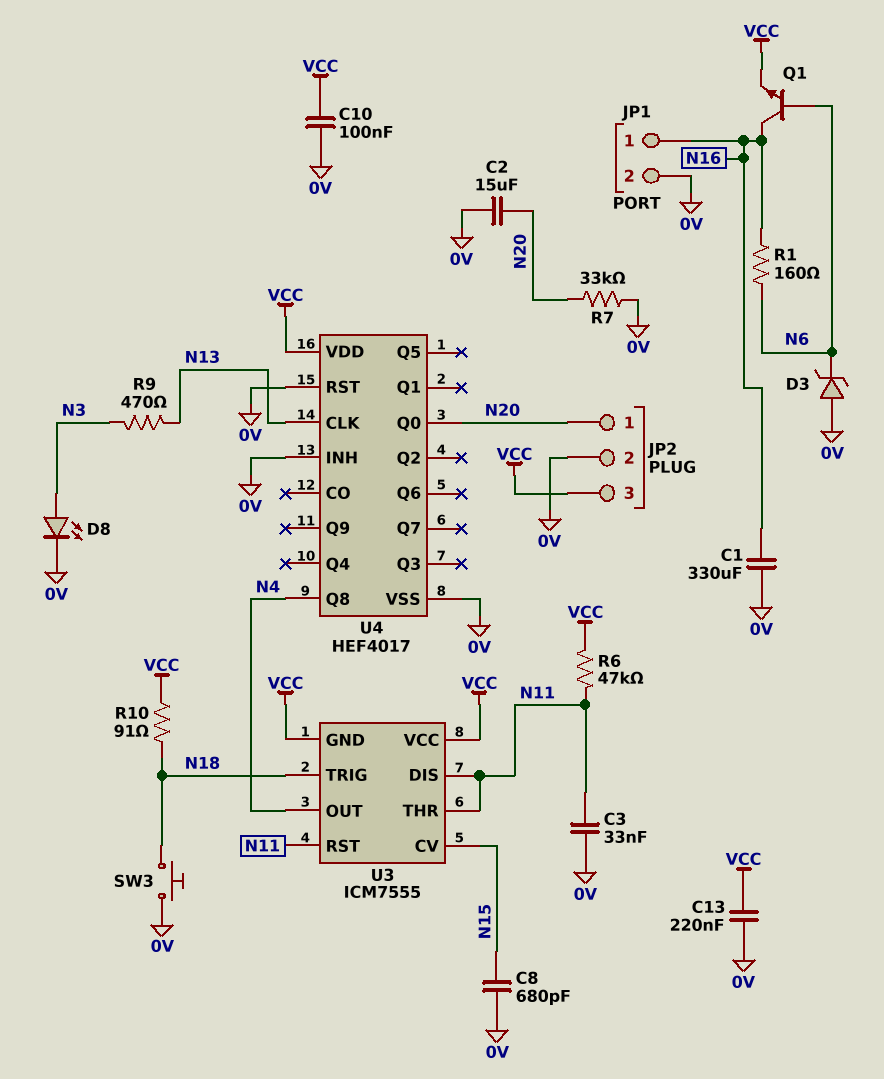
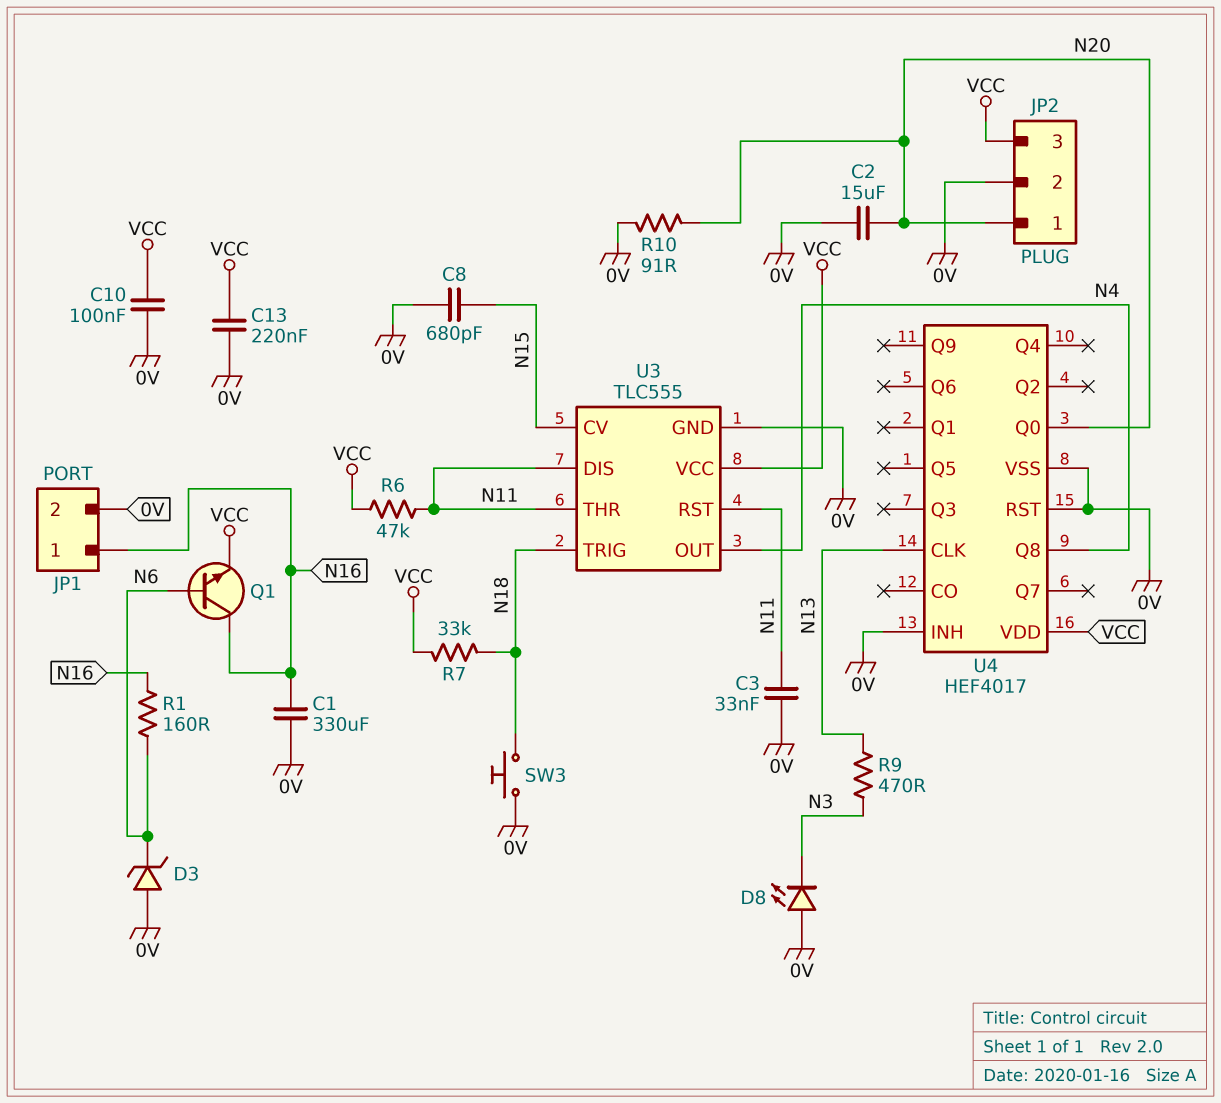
D8: LED (A N3, K 0V) -> LED (A 0V, K N3)
R7: 33k (0V, N20) -> 33k (N18, VCC)
R10: 91 (N18, VCC) -> 91 (0V, N20)
U3: ICM7555 -> TLC555
U3 pin GND: VCC -> 0V

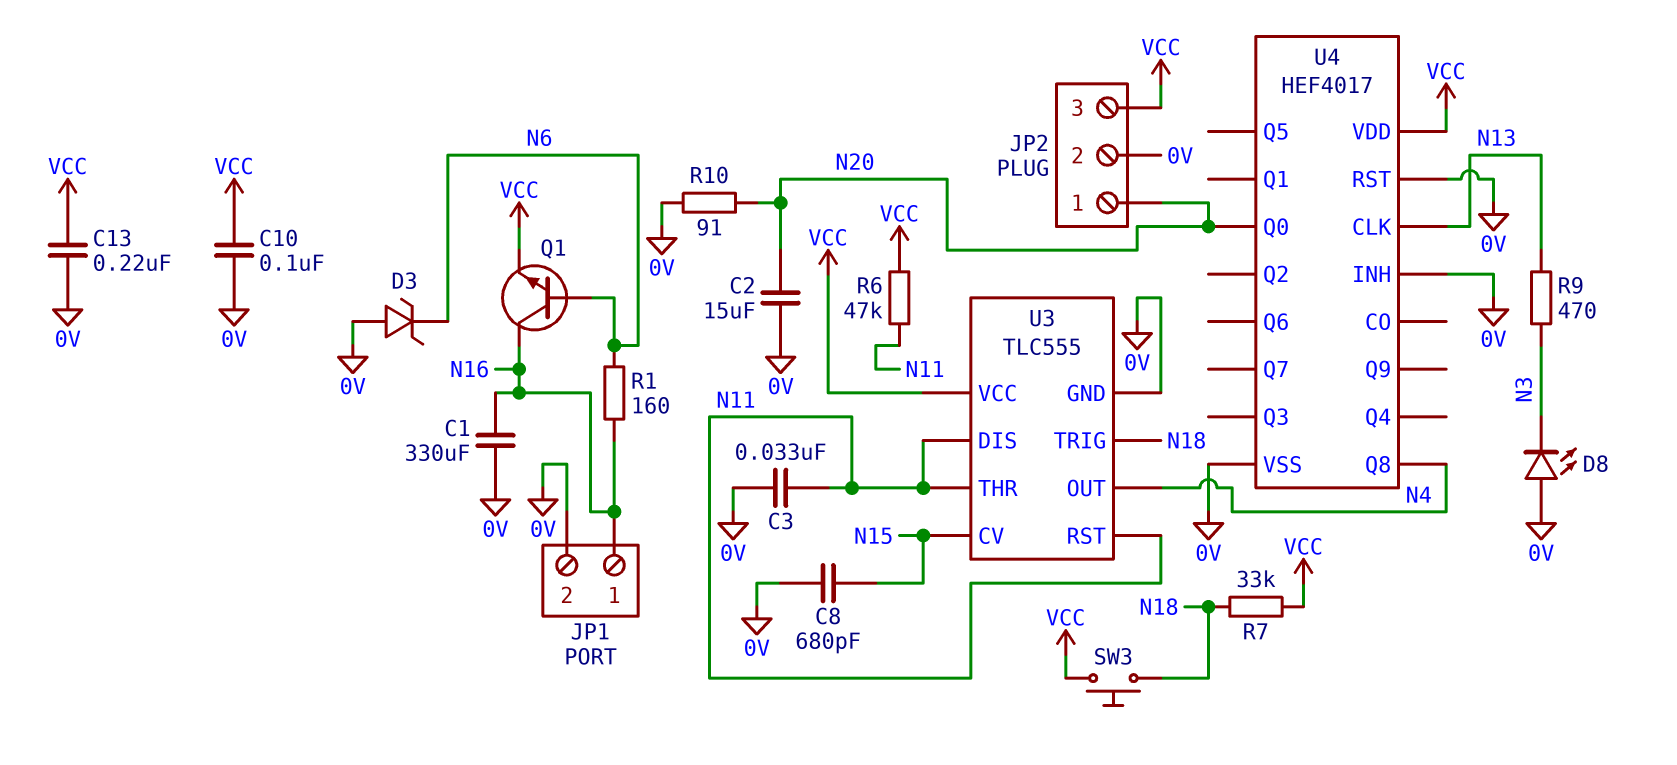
SW3: button (0V, N18) -> button (N18, VCC)

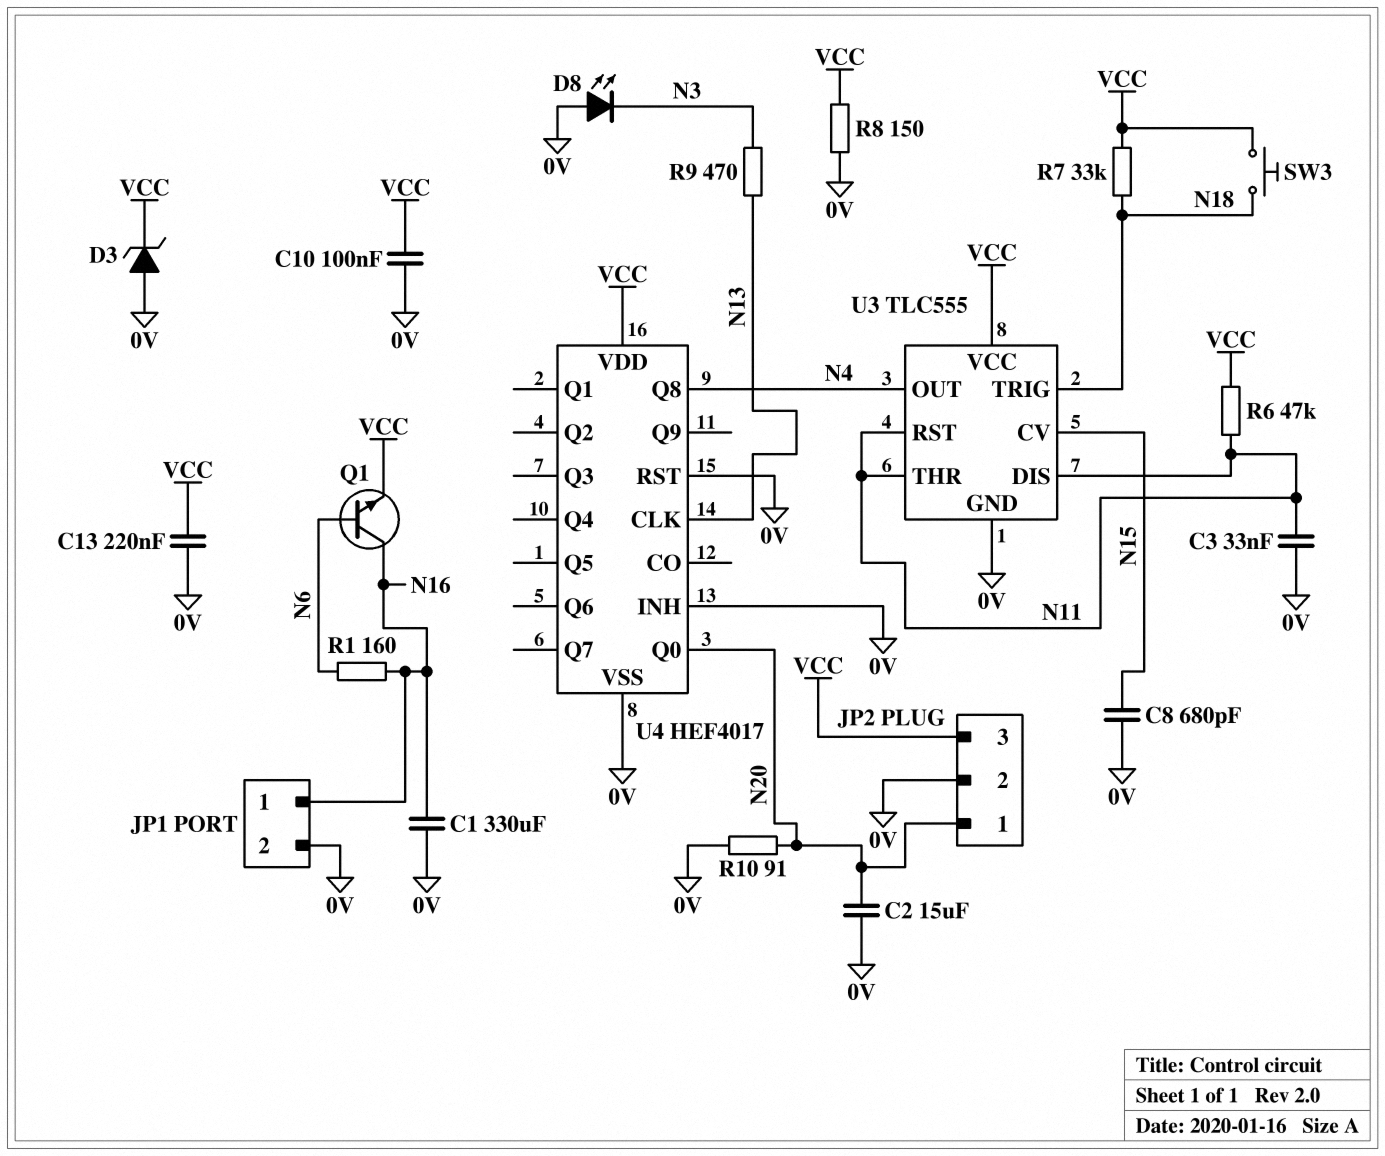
D3: zener (A 0V, K N6) -> zener (A 0V, K VCC)
R8: none -> 150 (0V, VCC)

